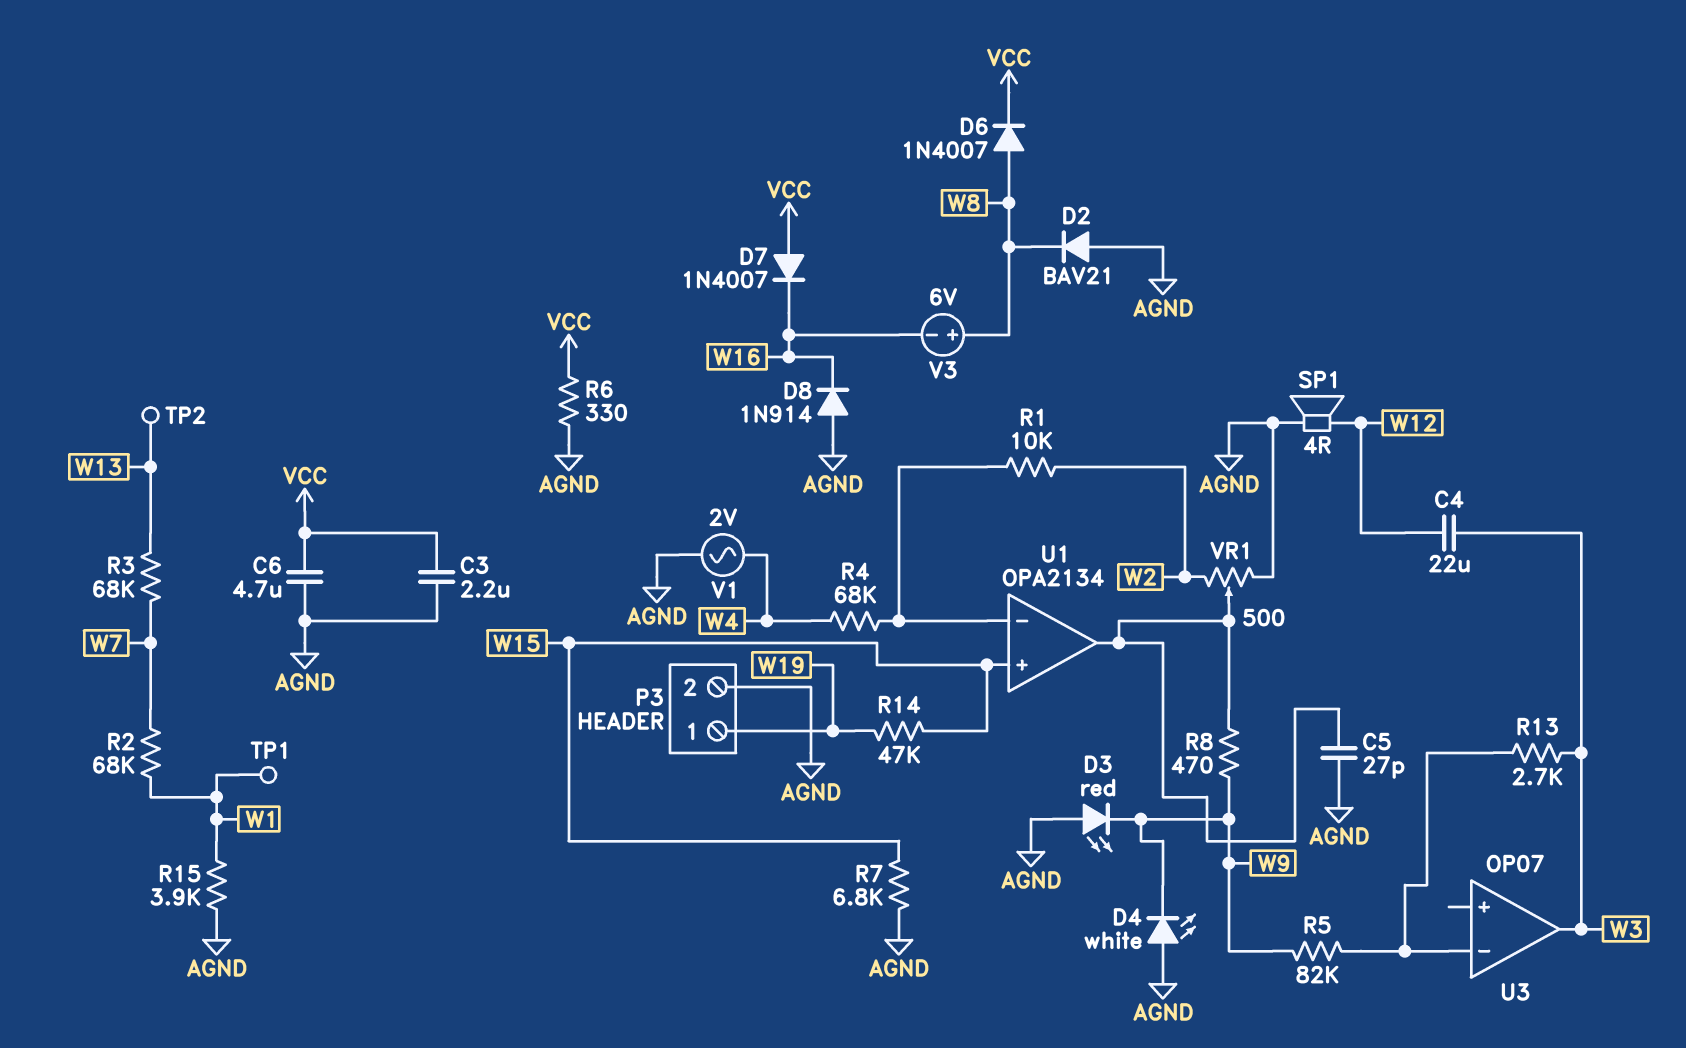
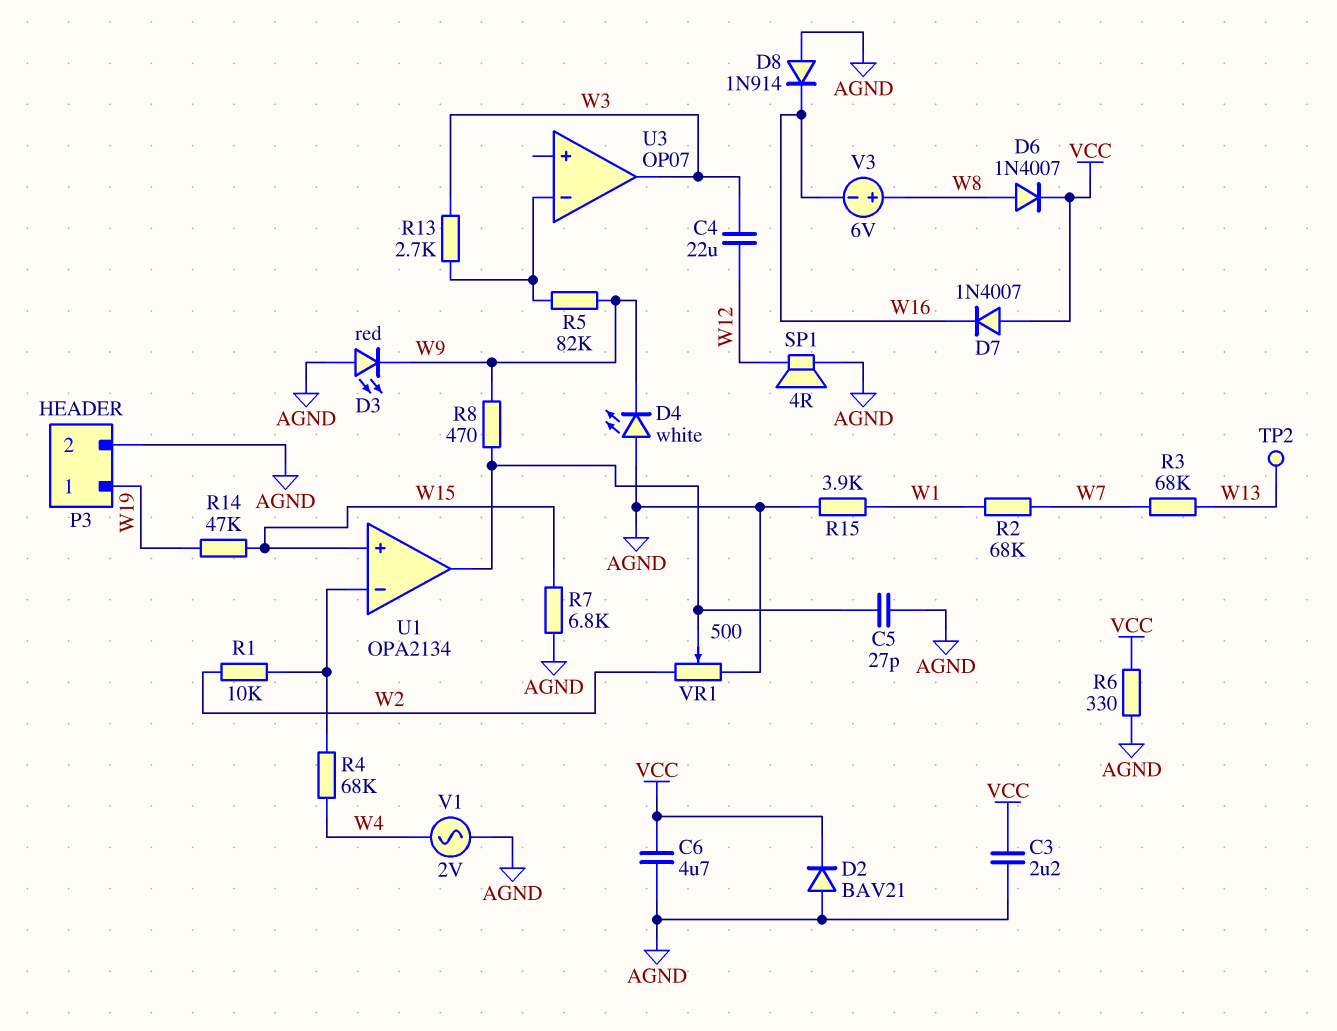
D2: diode BAV21 (A AGND, K W8) -> diode BAV21 (A AGND, K VCC)
TP1: test point (W1) -> none

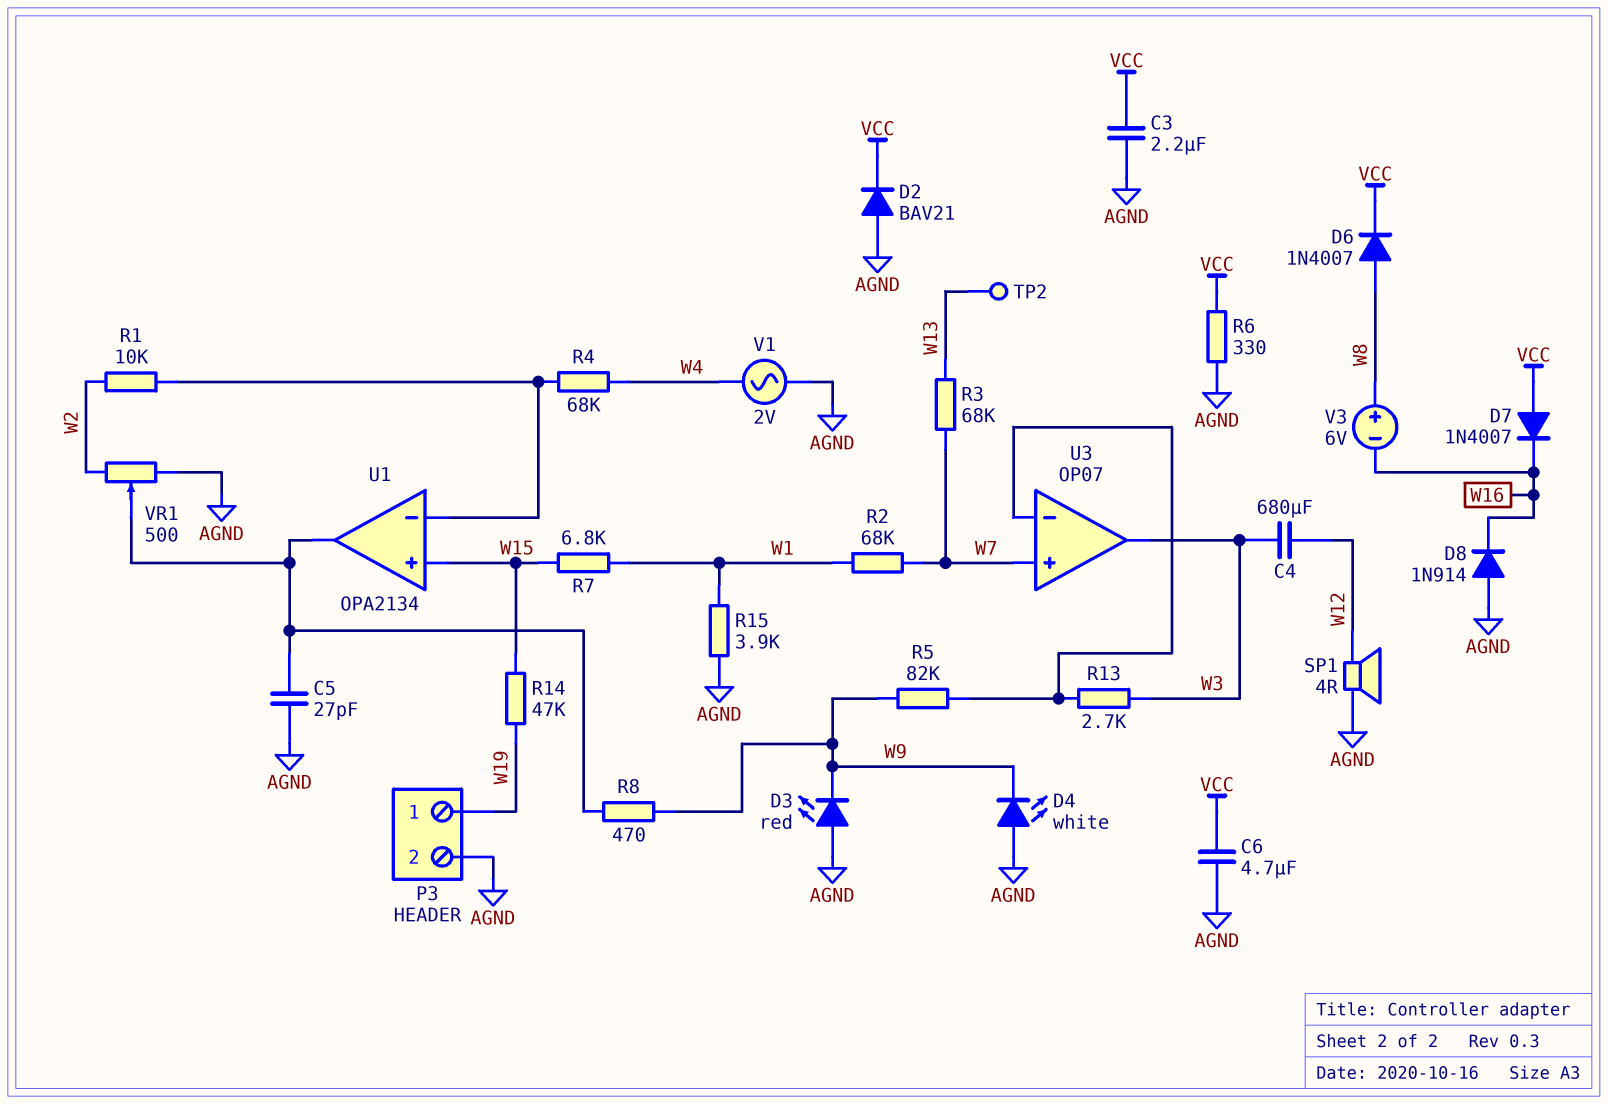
C4: 22uF (W3, W12) -> 680uF (W3, W12)
R7: 6.8k (AGND, W15) -> 6.8k (W1, W15)
U3 pin in+: none -> W7

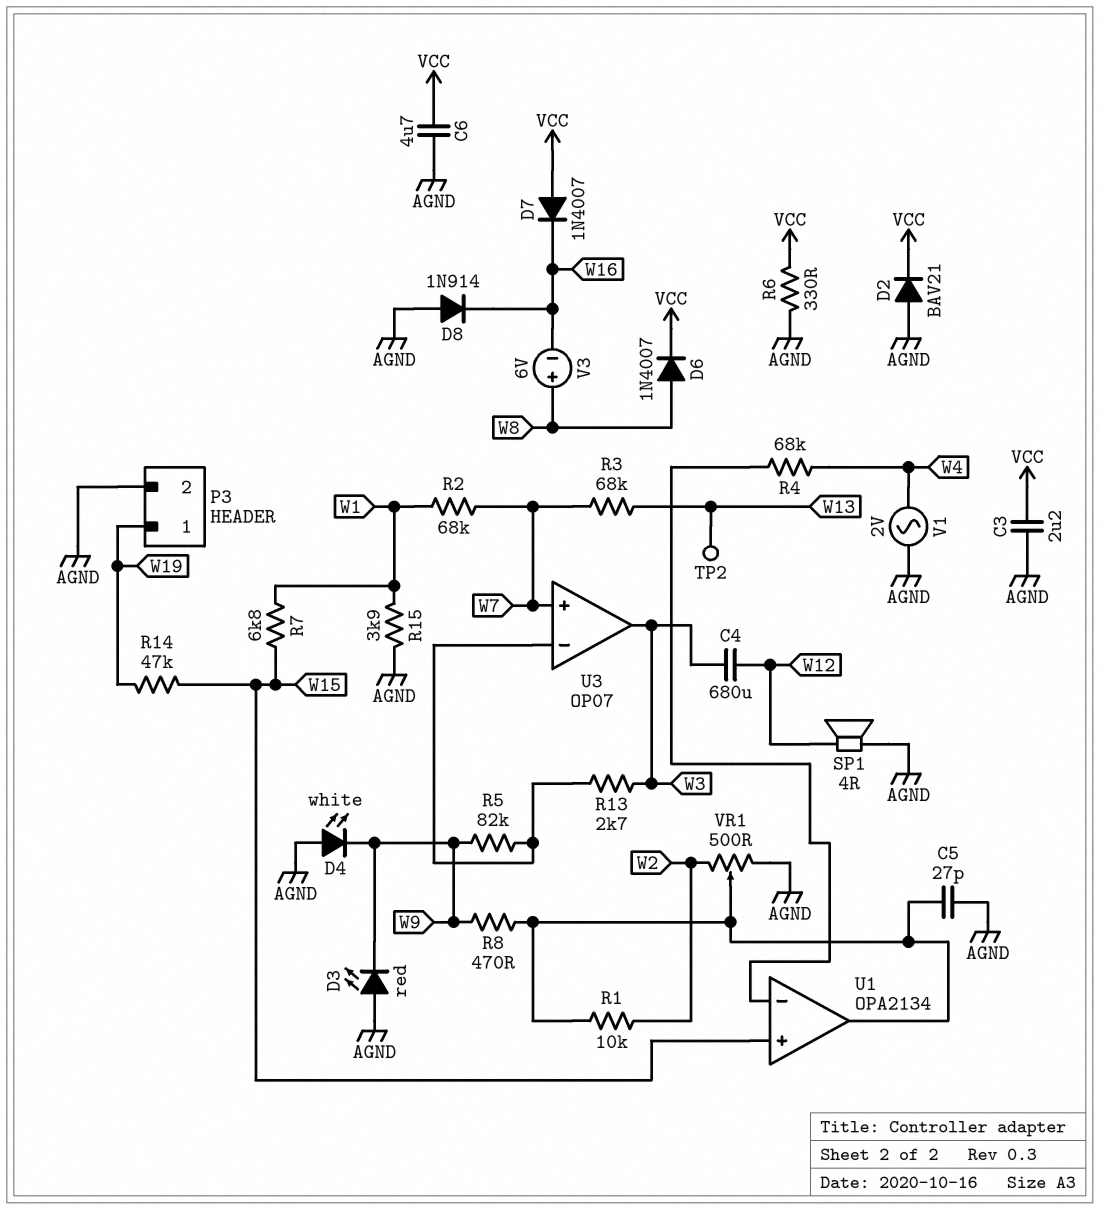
R1: 10k (U1/in-, W2) -> 10k (U1/out, W2)

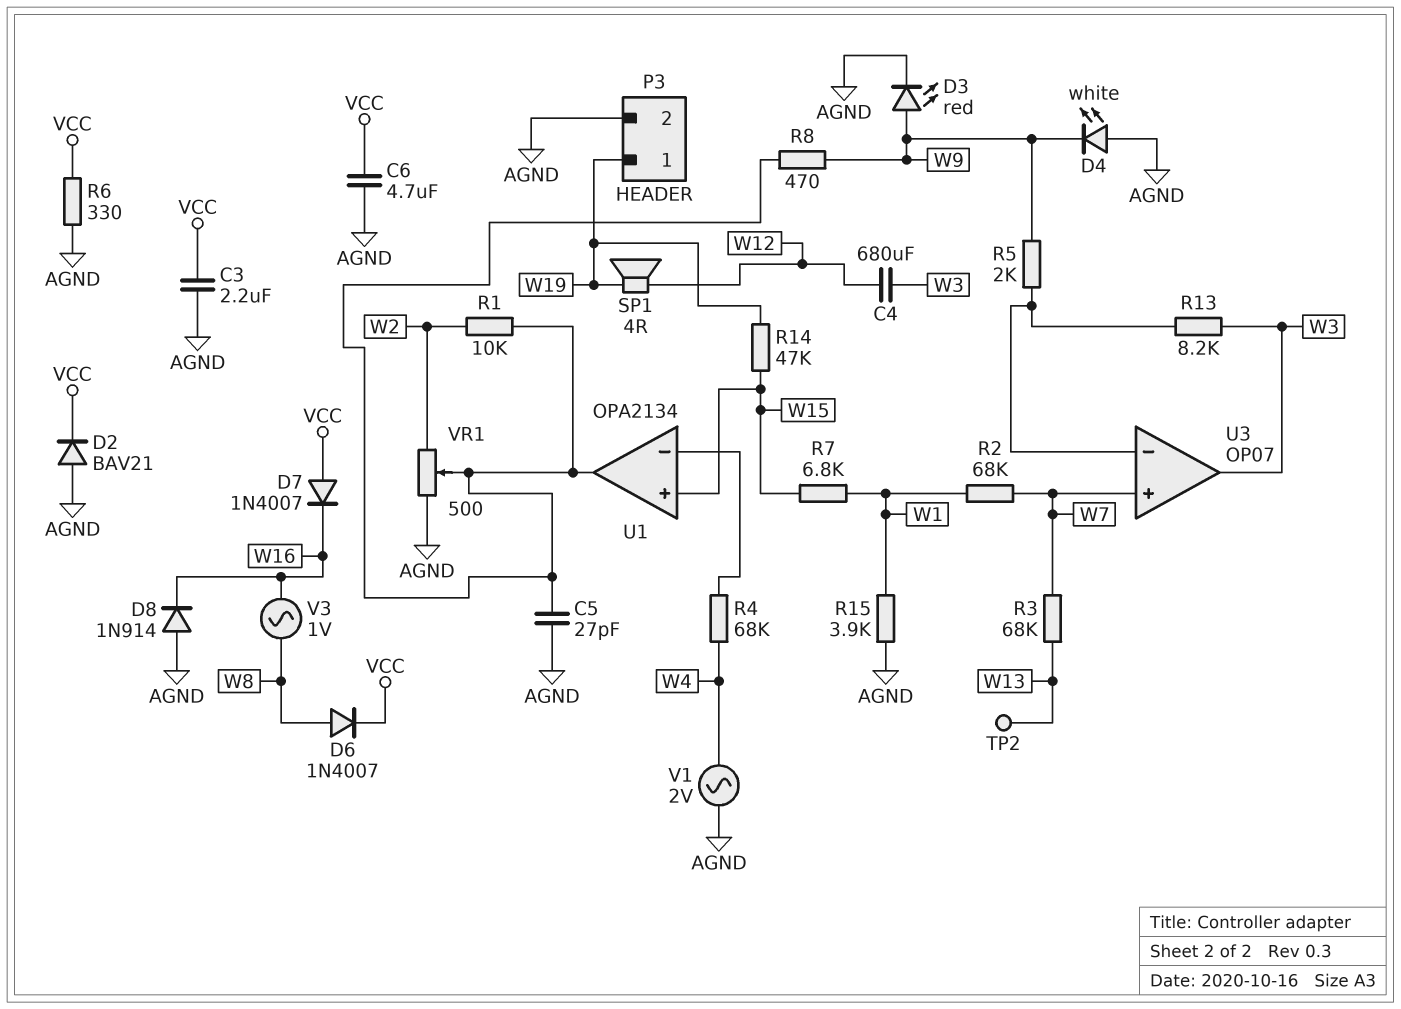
D3: LED red (A AGND, K W9) -> LED red (A W9, K AGND)
R5: 82k (U3/in-, W9) -> 2k (U3/in-, W9)
R13: 2.7k (U3/in-, W3) -> 8.2k (U3/in-, W3)
SP1: speaker 4R (AGND, W12) -> speaker 4R (W12, W19)
V3: 6V (plus W8, minus W16) -> AC 1V (W8, W16)

